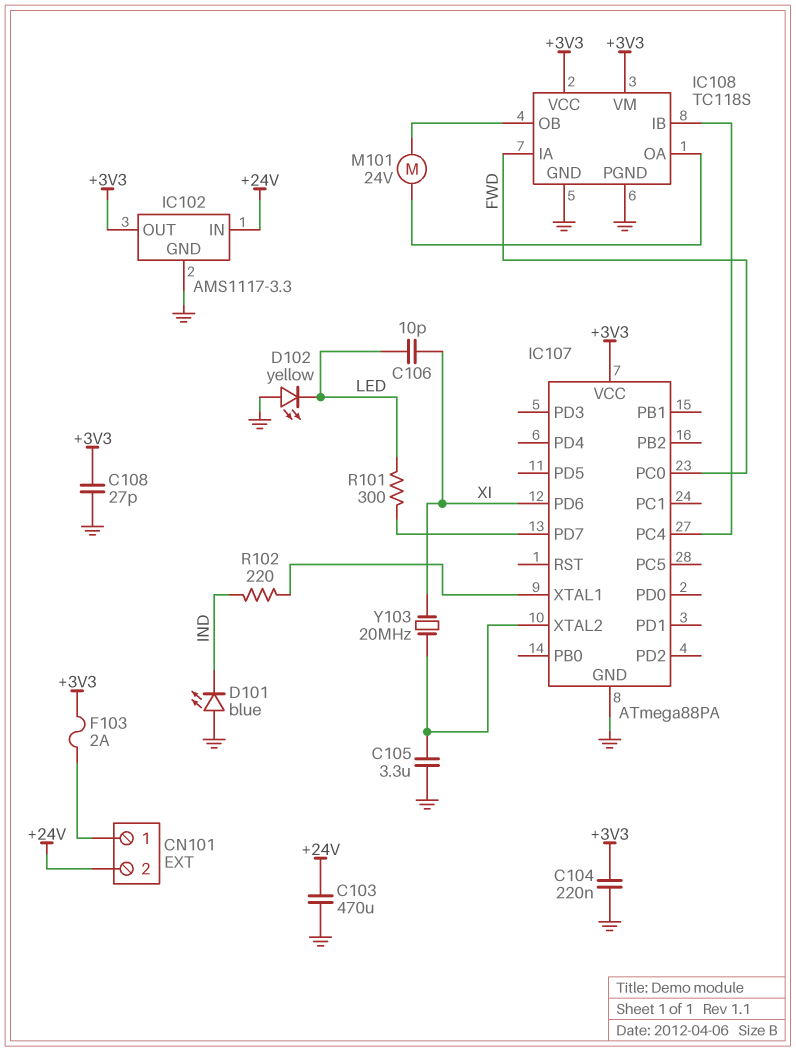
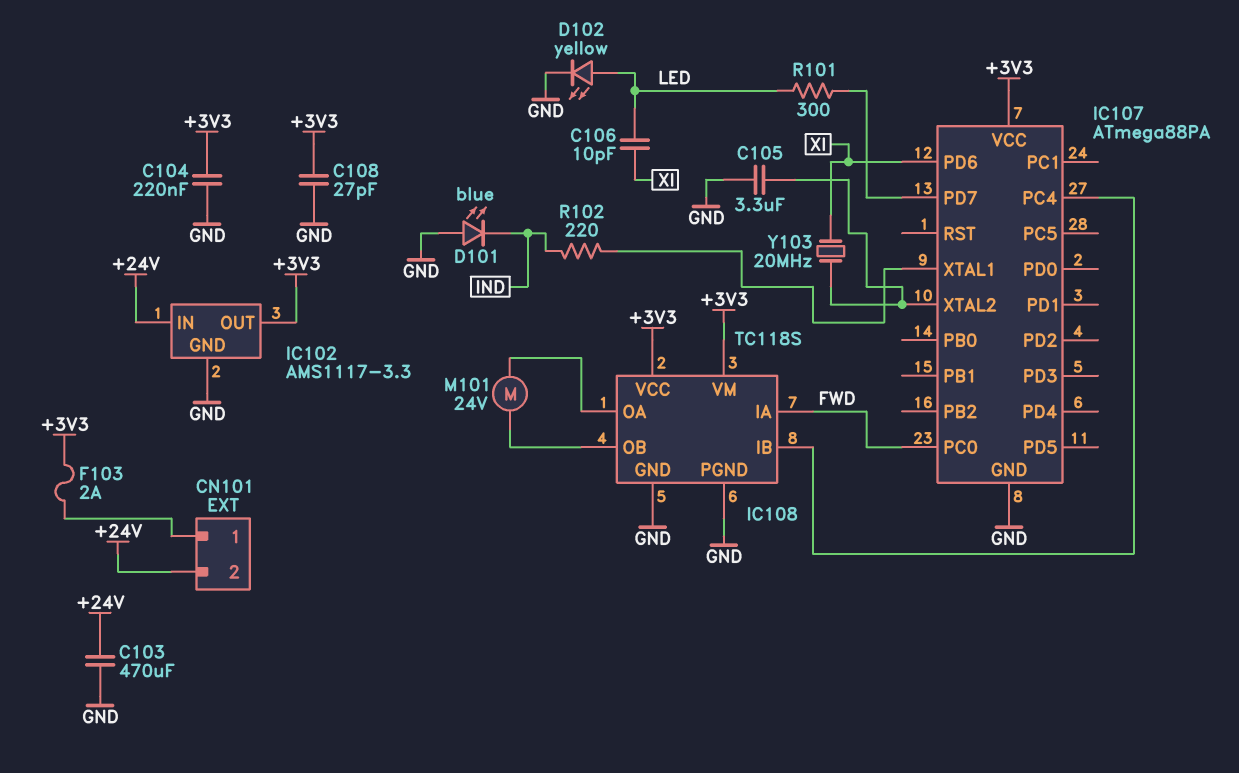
D102: LED yellow (A GND, K LED) -> LED yellow (A LED, K GND)

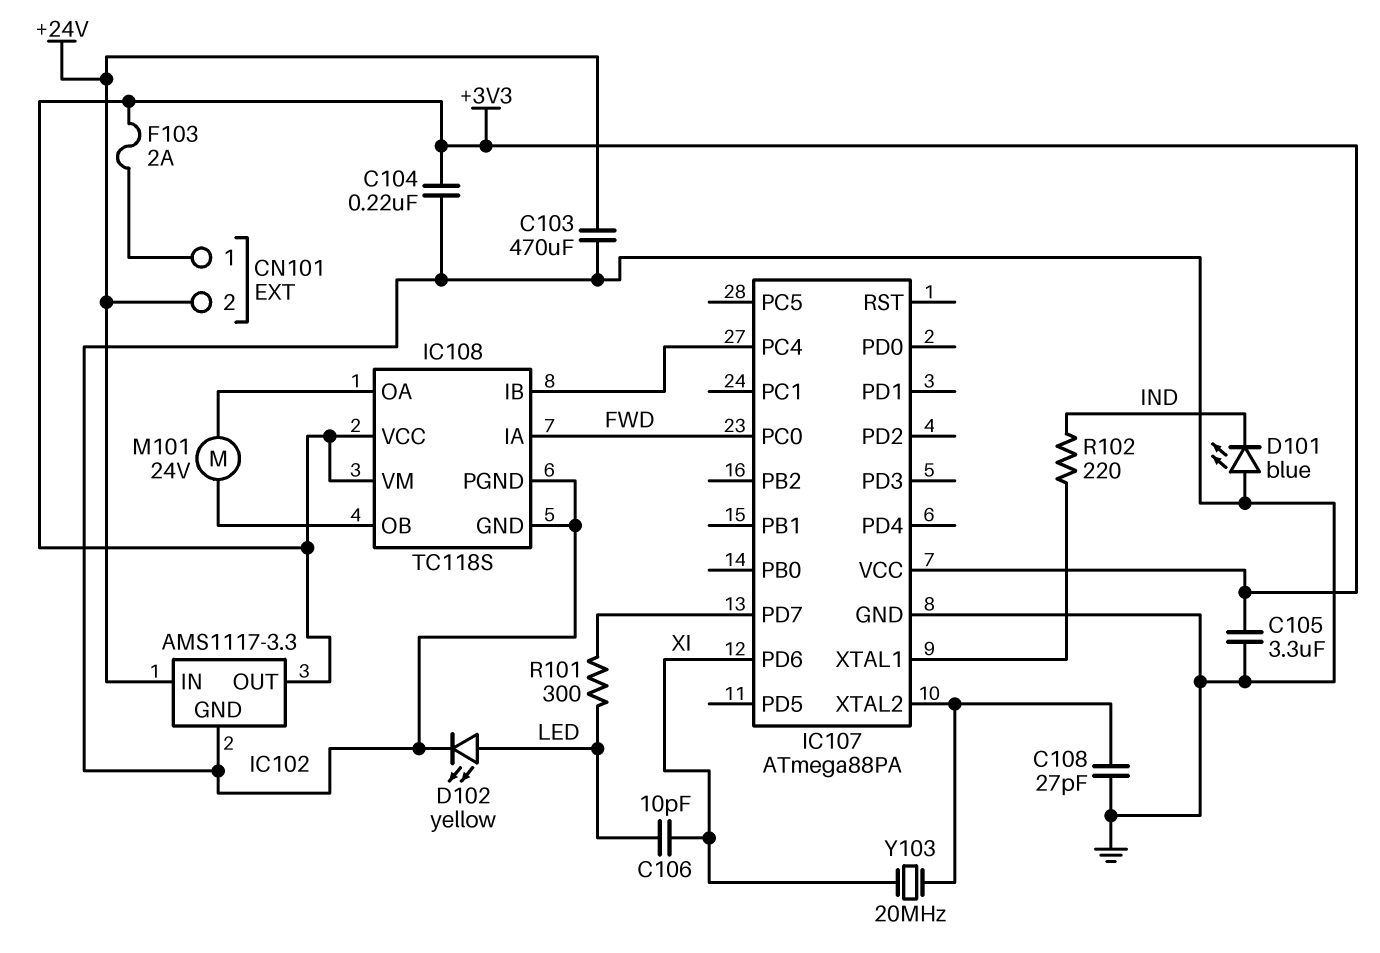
C105: 3.3uF (GND, IC107/XTAL2) -> 3.3uF (+3V3, GND)
C108: 27pF (+3V3, GND) -> 27pF (GND, IC107/XTAL2)

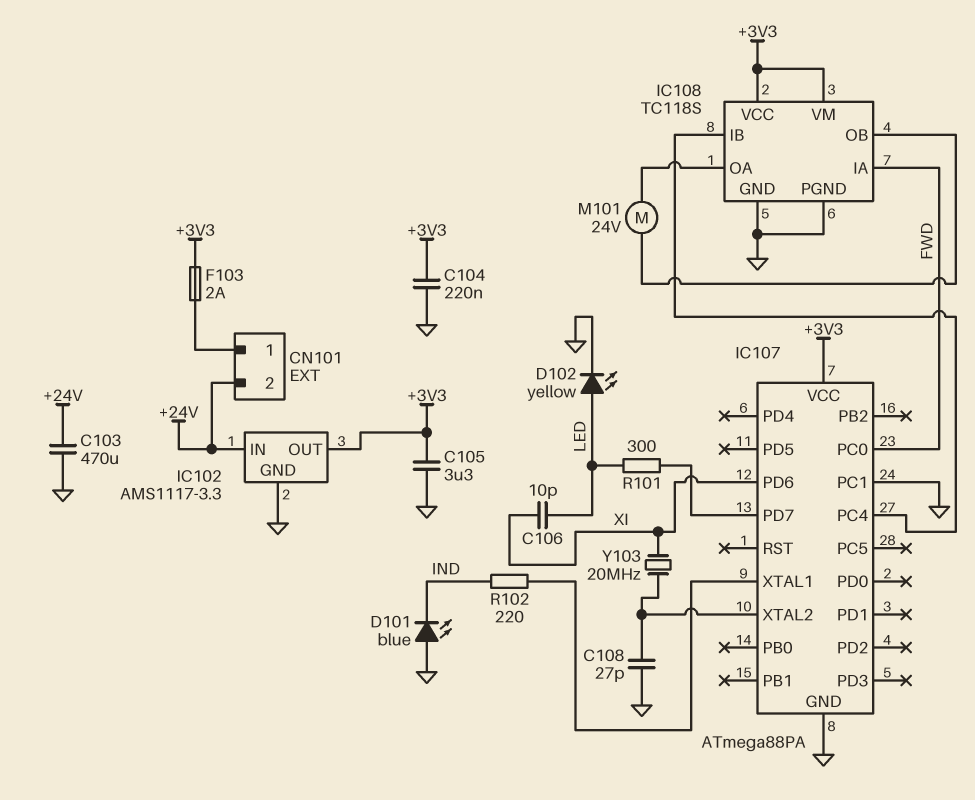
IC107 pin PC1: none -> GND

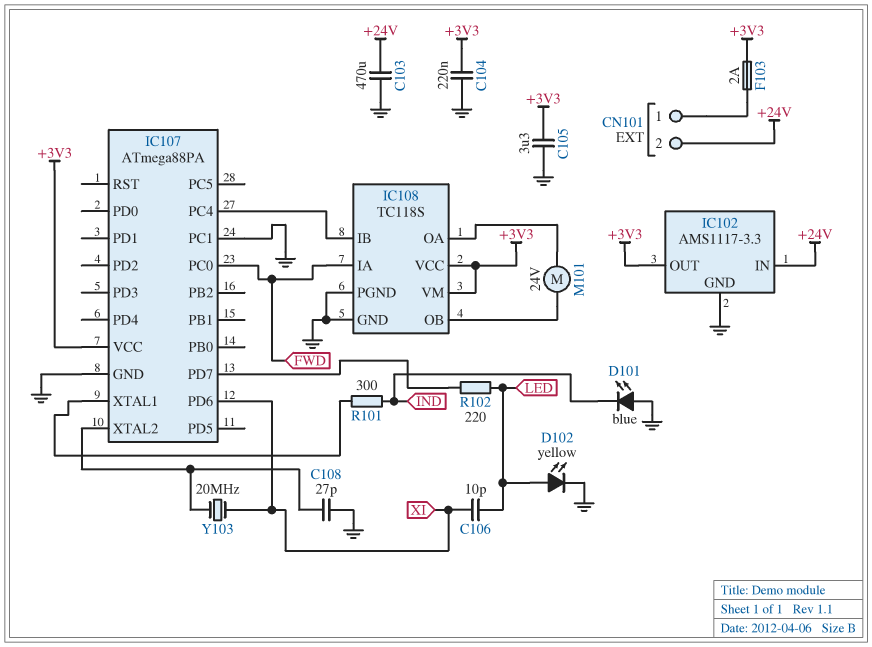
R101: 300 (IC107/PD7, LED) -> 300 (IC107/XTAL1, IND)
R102: 220 (IC107/XTAL1, IND) -> 220 (IC107/PD7, LED)

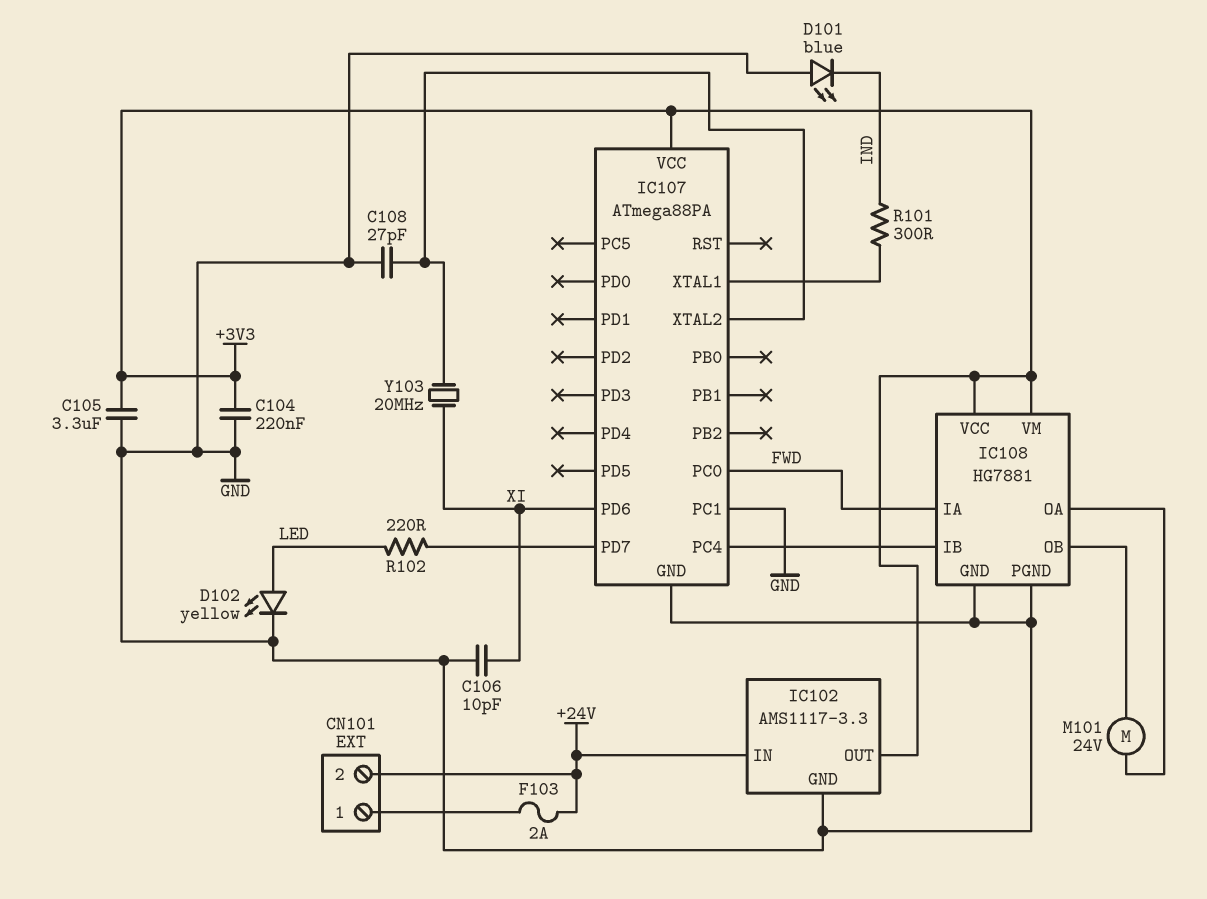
C103: 470uF (+24V, GND) -> none
C106: 10pF (LED, XI) -> 10pF (GND, XI)
F103: 2A (+3V3, CN101/1) -> 2A (+24V, CN101/1)
IC108: TC118S -> HG7881

